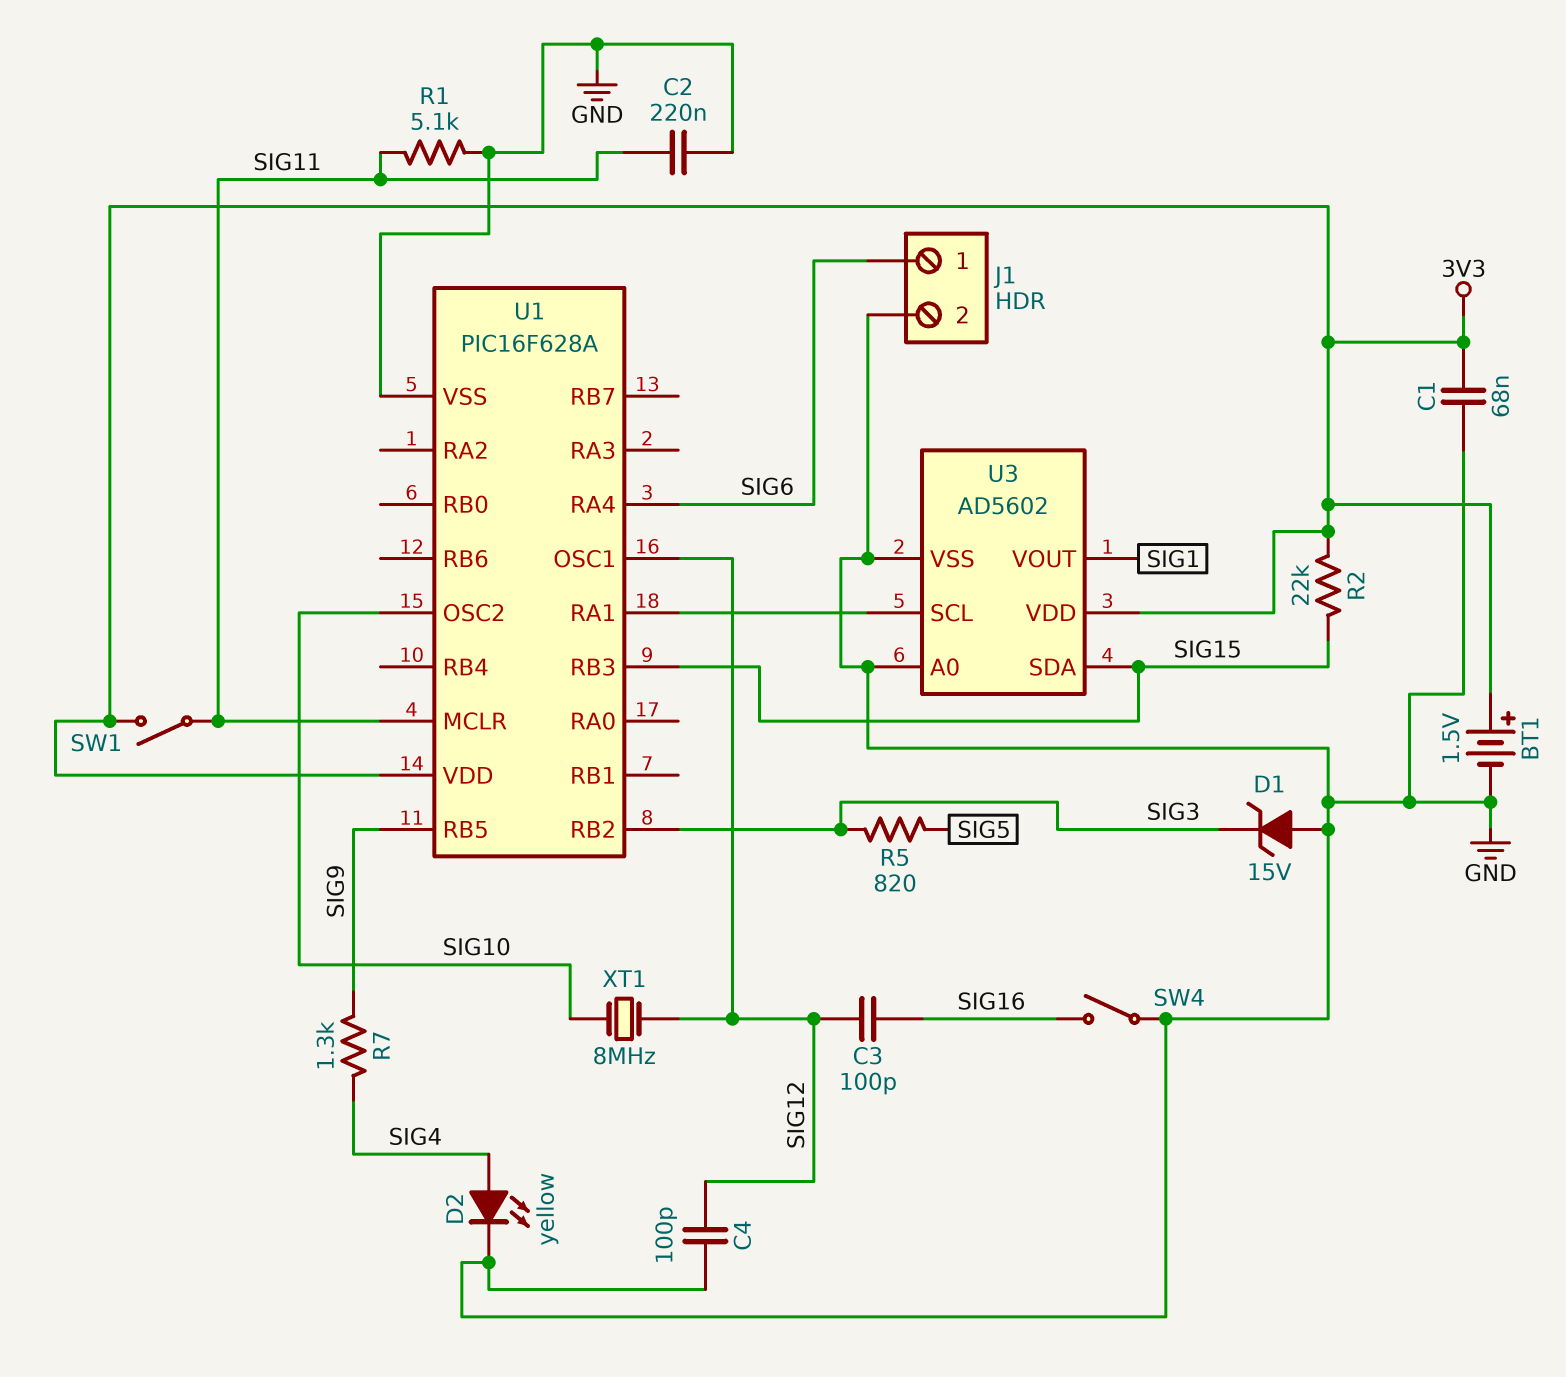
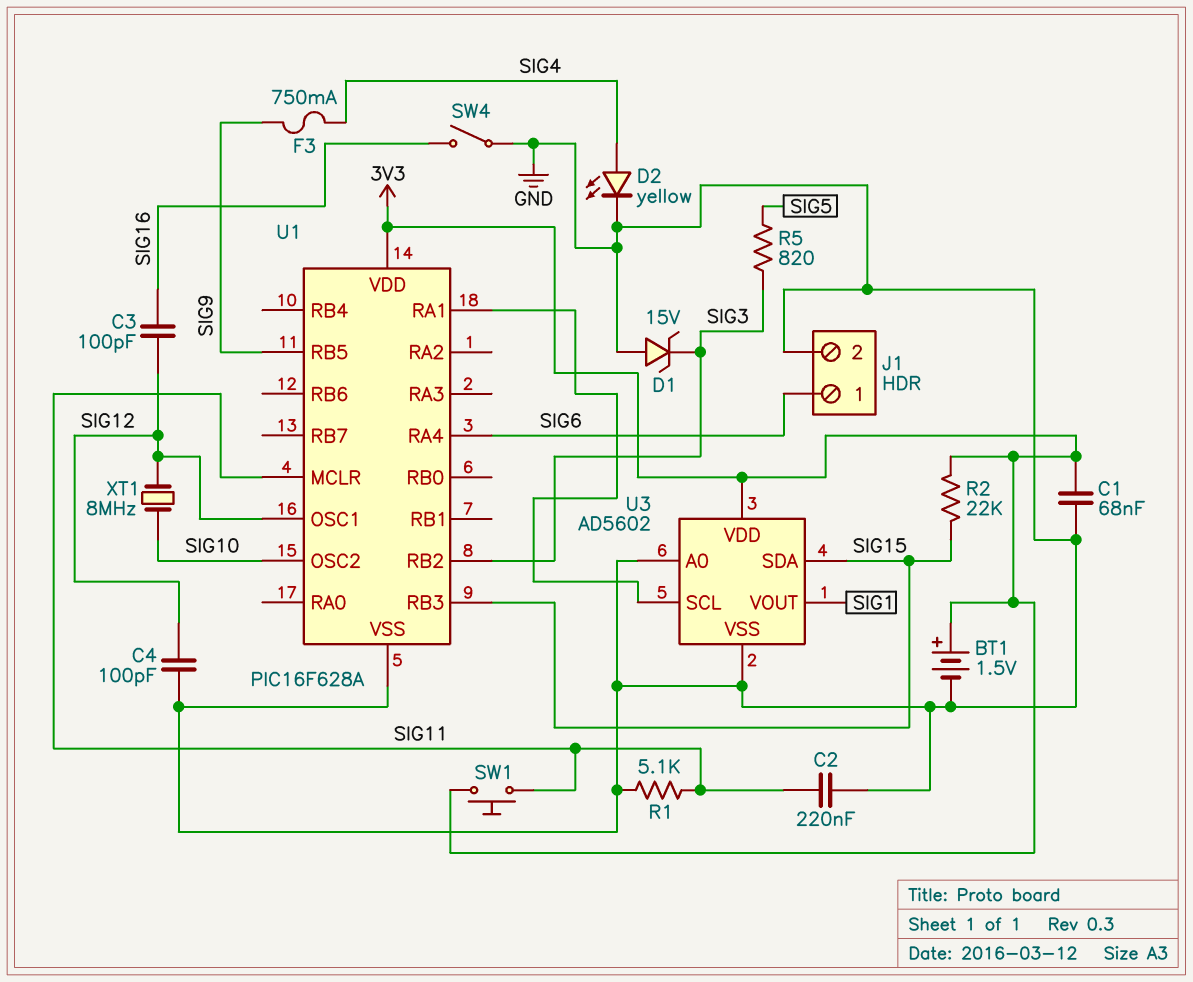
F3: none -> 750mA (SIG4, SIG9)
R7: 1.3k (SIG4, SIG9) -> none
SW1: switch (3V3, SIG11) -> button (3V3, SIG11)

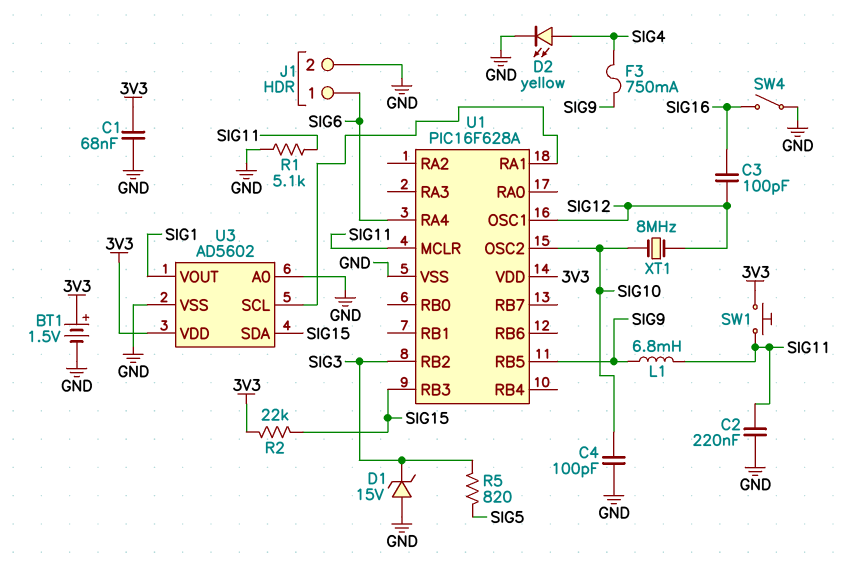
C4: 100pF (GND, SIG12) -> 100pF (GND, SIG10)
L1: none -> 6.8mH (SIG9, SIG11)

